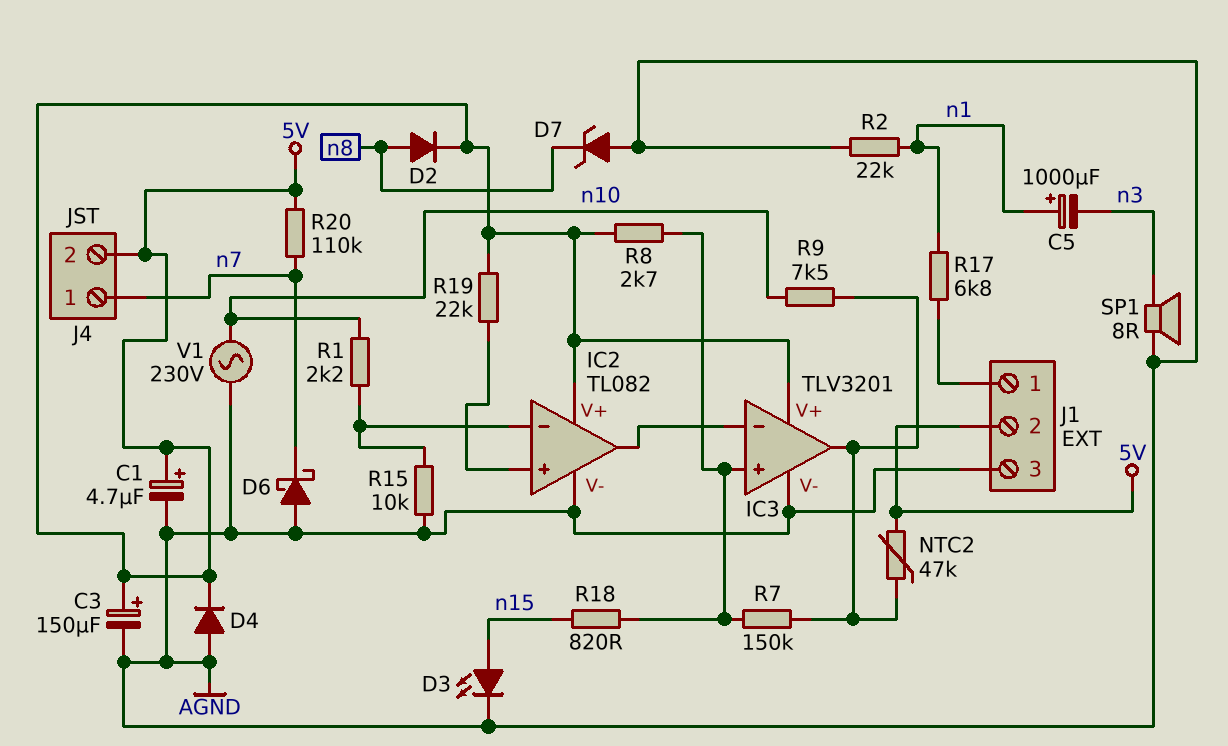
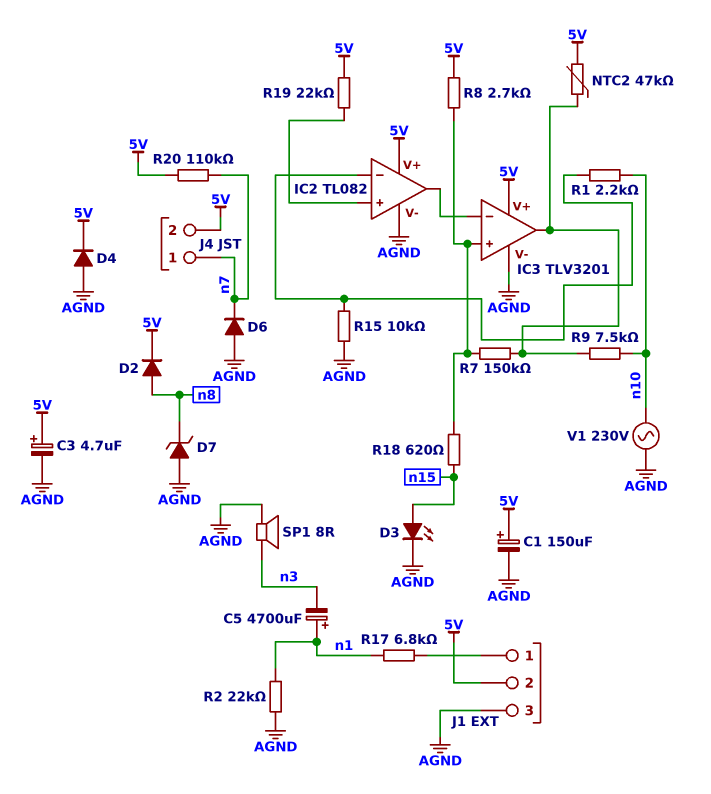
C1: 4.7uF (plus 5V, minus AGND) -> 150uF (plus 5V, minus AGND)
C3: 150uF (plus 5V, minus AGND) -> 4.7uF (plus 5V, minus AGND)
C5: 1000uF (plus n1, minus n3) -> 4700uF (plus n1, minus n3)
D6: schottky (A AGND, K n7) -> diode (A AGND, K n7)
R18: 820 (IC3/in+, n15) -> 620 (IC3/in+, n15)

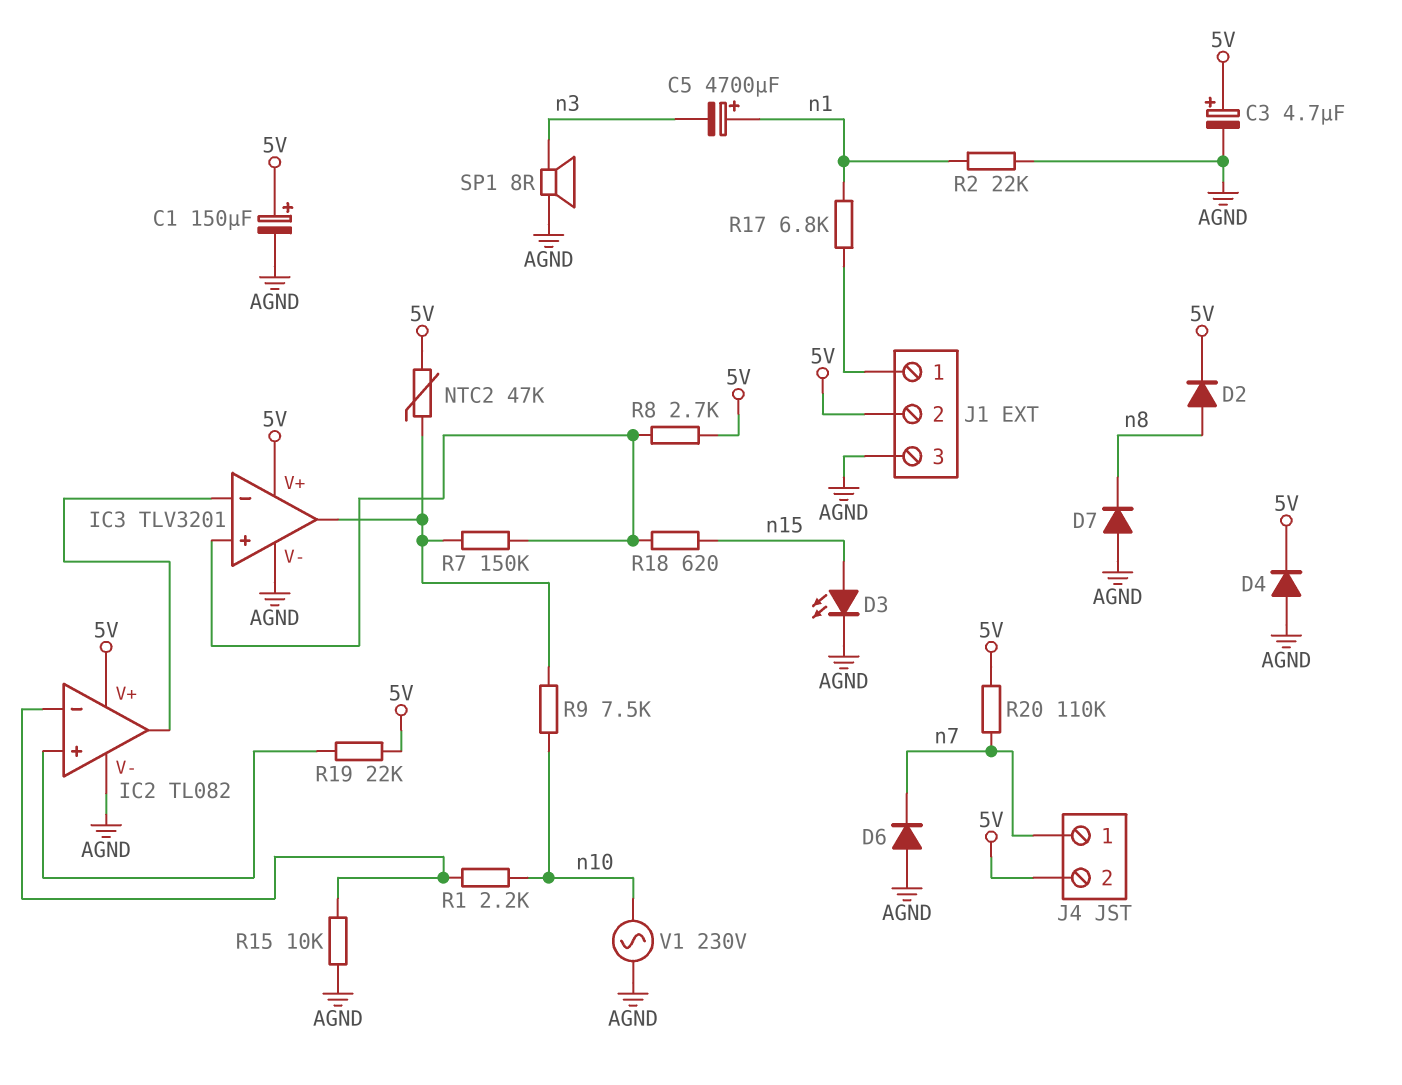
D7: zener (A AGND, K n8) -> diode (A AGND, K n8)

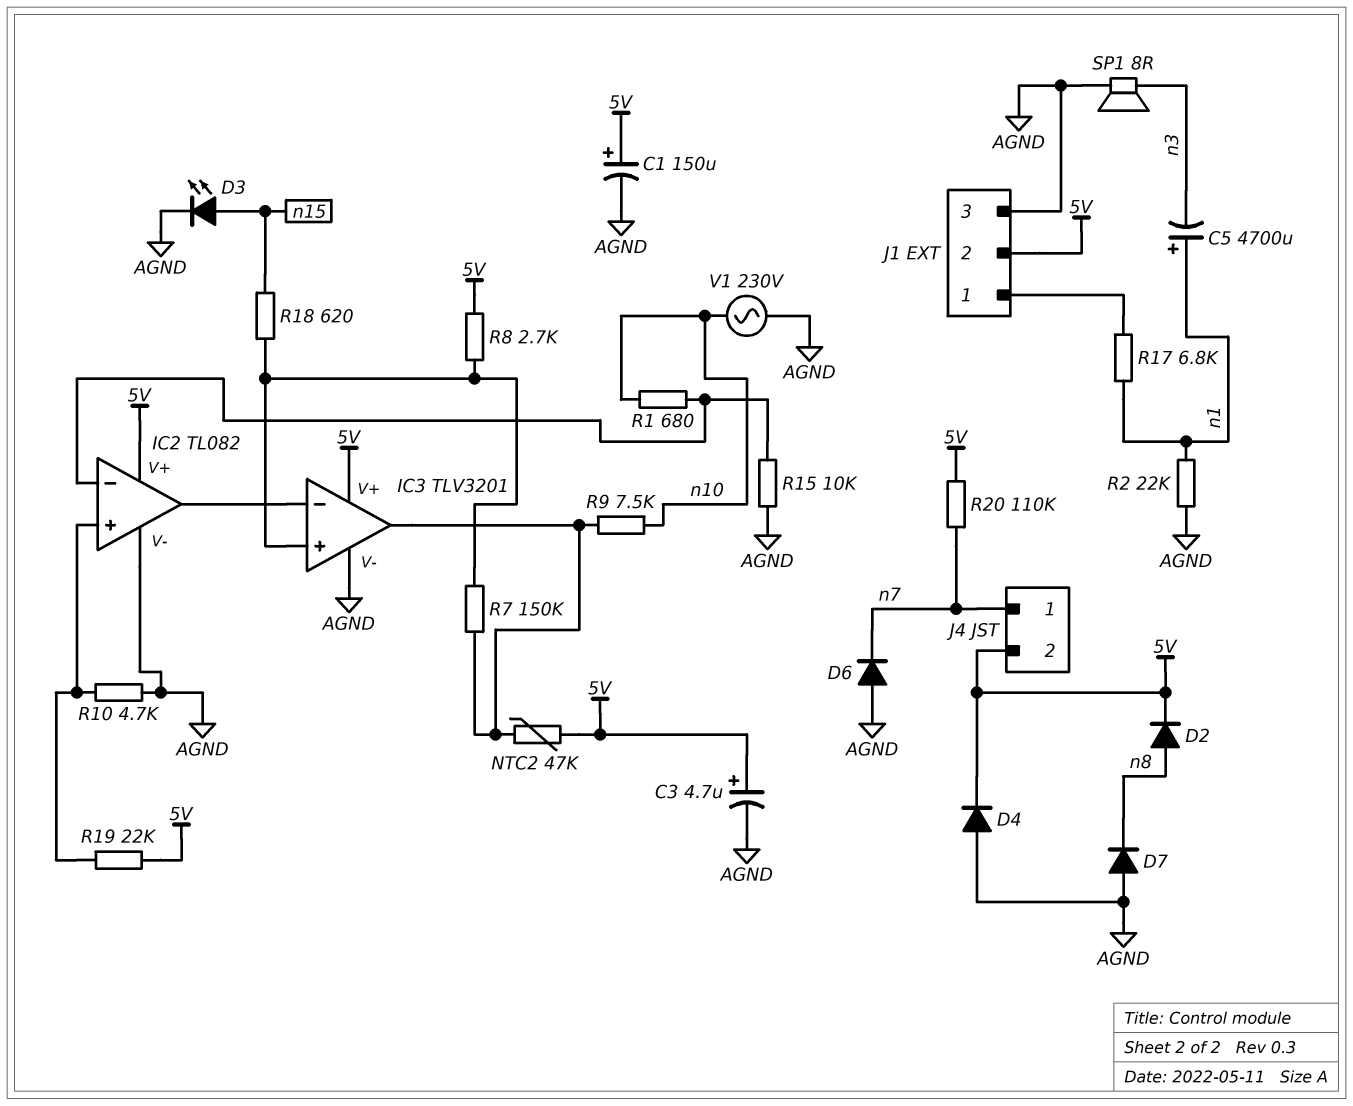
R1: 2.2k (IC2/in-, n10) -> 680 (IC2/in-, n10)
R10: none -> 4.7k (AGND, IC2/in+)

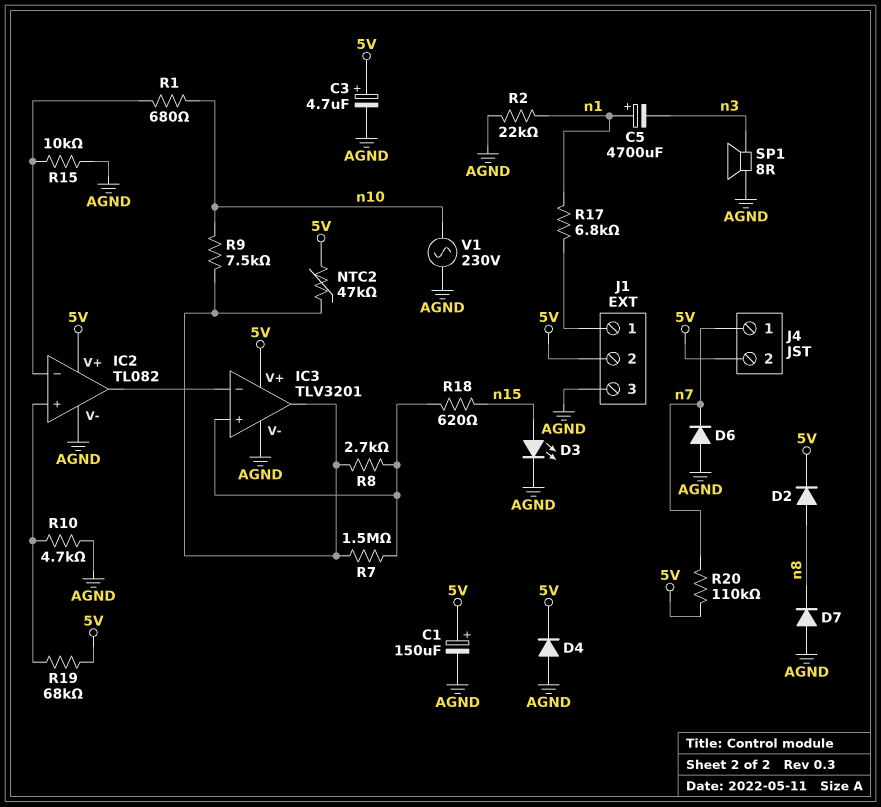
R7: 150k (IC3/in+, IC3/out) -> 1.5M (IC3/in+, IC3/out)
R8: 2.7k (5V, IC3/in+) -> 2.7k (IC3/in+, IC3/out)
R19: 22k (5V, IC2/in+) -> 68k (5V, IC2/in+)

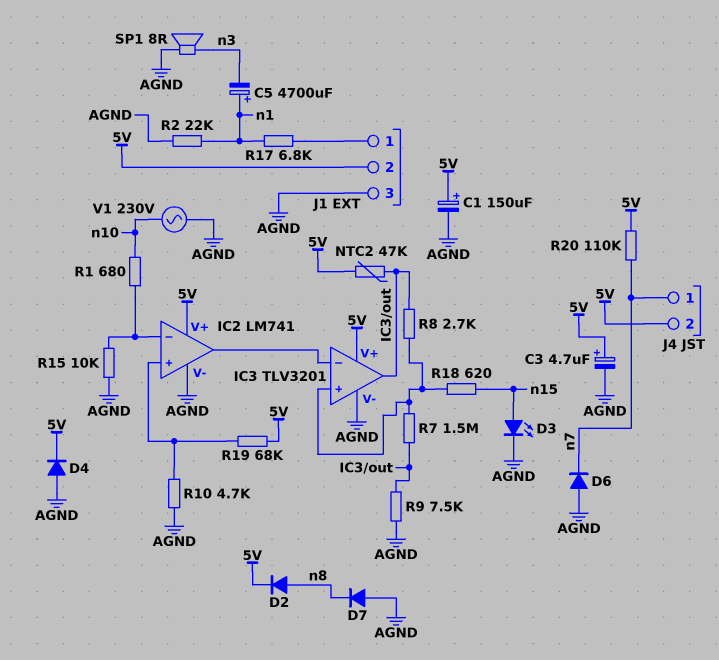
IC2: TL082 -> LM741
R9: 7.5k (IC3/out, n10) -> 7.5k (AGND, IC3/out)

